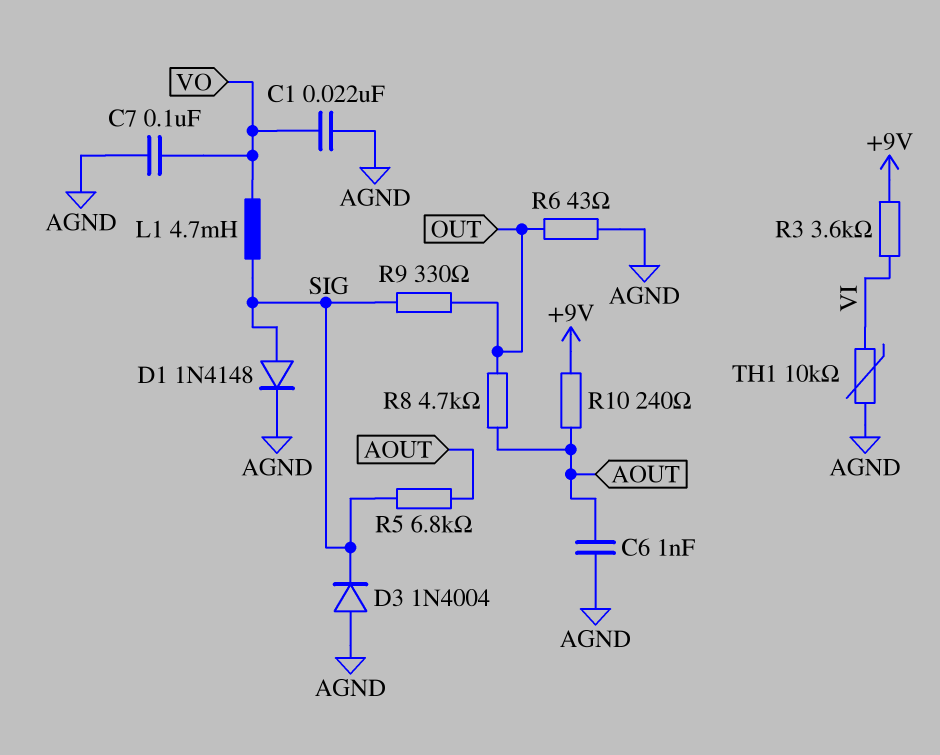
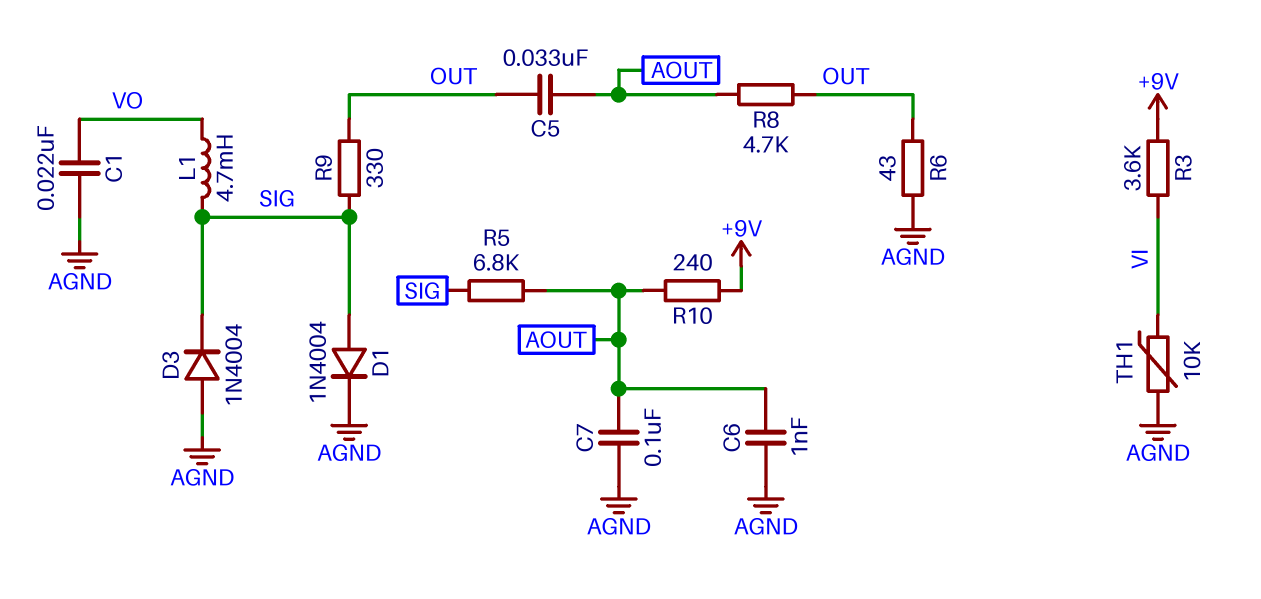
C5: none -> 33nF (AOUT, OUT)
C7: 100nF (AGND, VO) -> 100nF (AGND, AOUT)
D1: diode 1N4148 (A SIG, K AGND) -> diode 1N4004 (A SIG, K AGND)

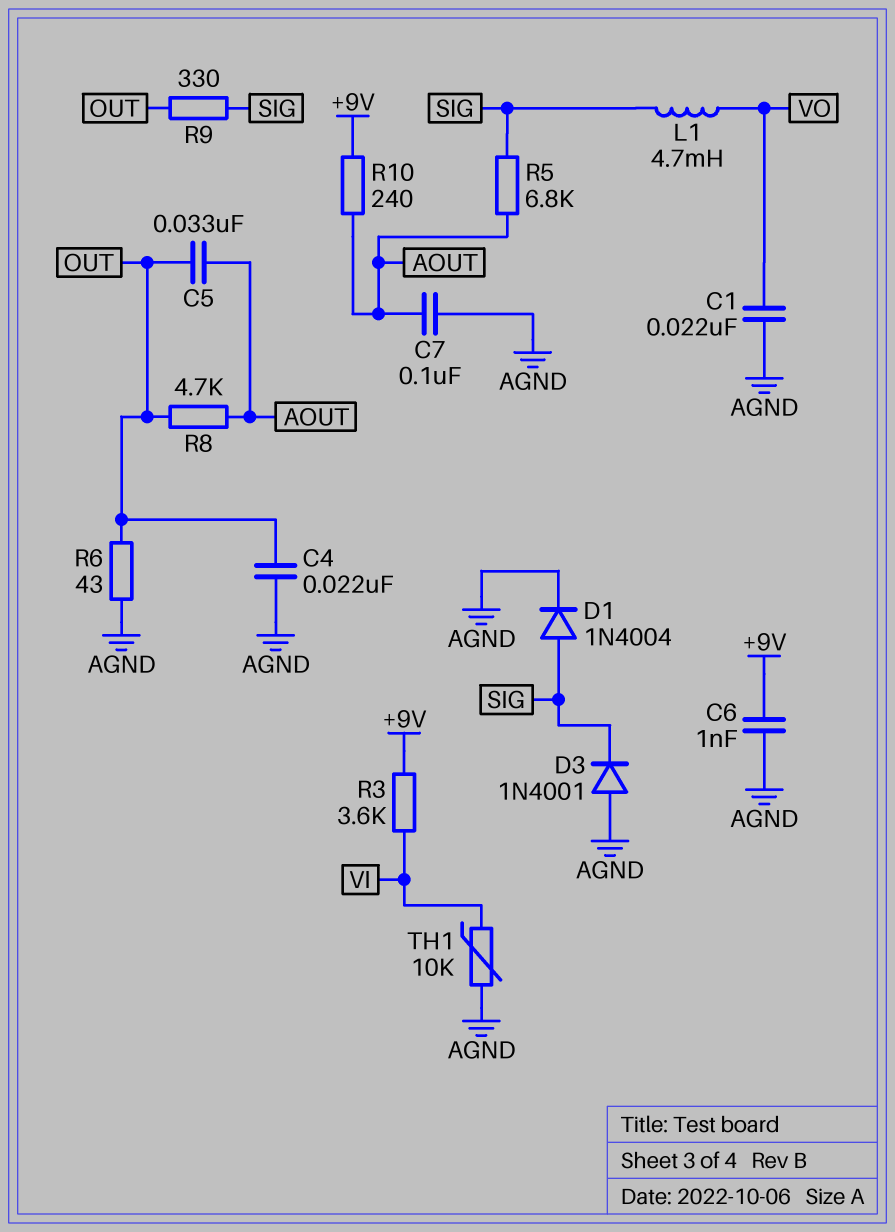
C4: none -> 22nF (AGND, OUT)
C6: 1nF (AGND, AOUT) -> 1nF (+9V, AGND)
D3: diode 1N4004 (A AGND, K SIG) -> diode 1N4001 (A AGND, K SIG)

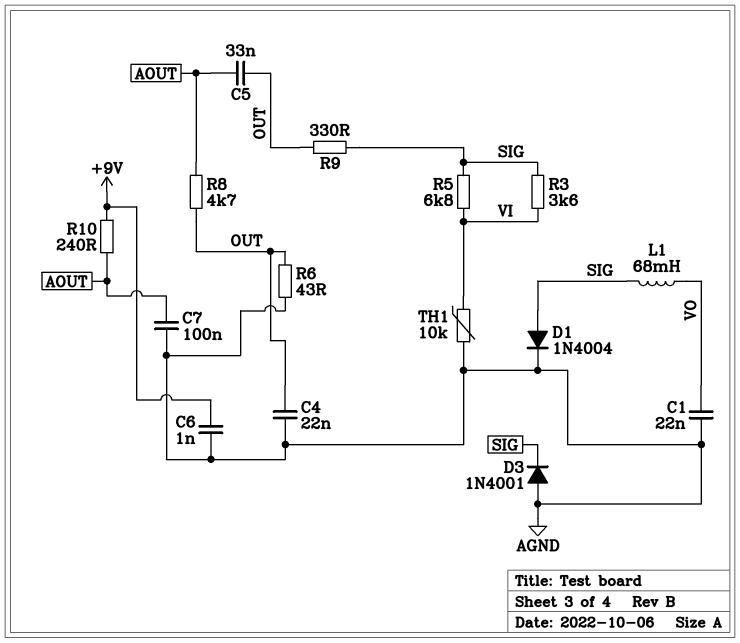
L1: 4.7mH (SIG, VO) -> 68mH (SIG, VO)
R3: 3.6k (+9V, VI) -> 3.6k (SIG, VI)
R5: 6.8k (AOUT, SIG) -> 6.8k (SIG, VI)

